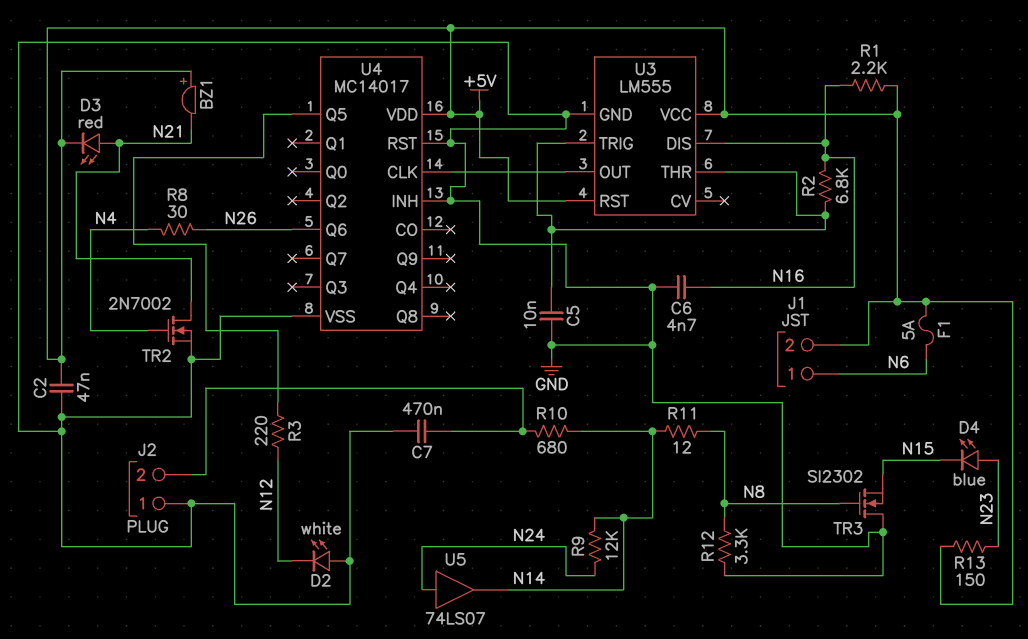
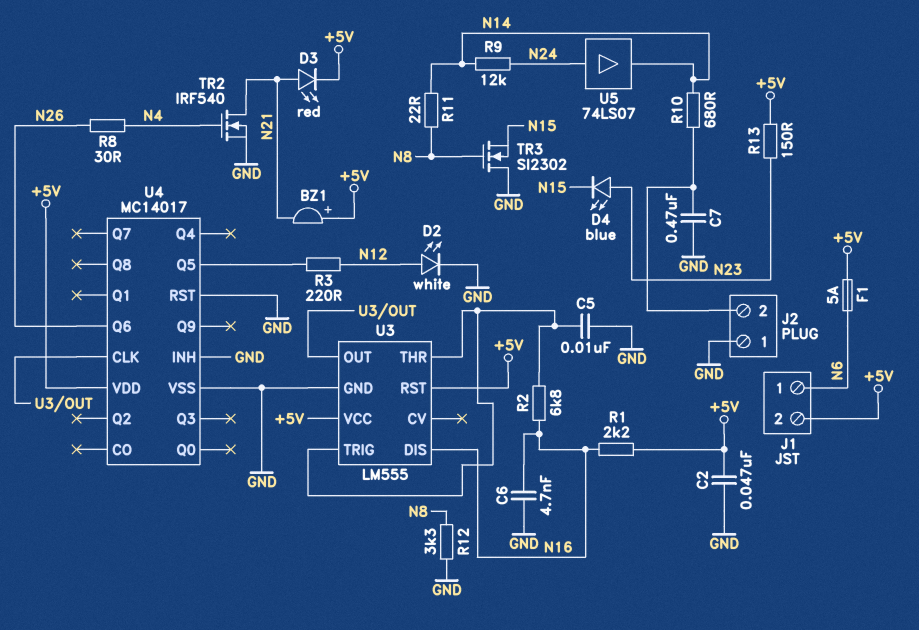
D2: LED white (A GND, K N12) -> LED white (A N12, K GND)
R11: 12 (N8, N14) -> 22 (N8, N14)
TR2: NMOS 2N7002 (G N4, D N21, S GND) -> NMOS IRF540 (G N4, D N21, S GND)

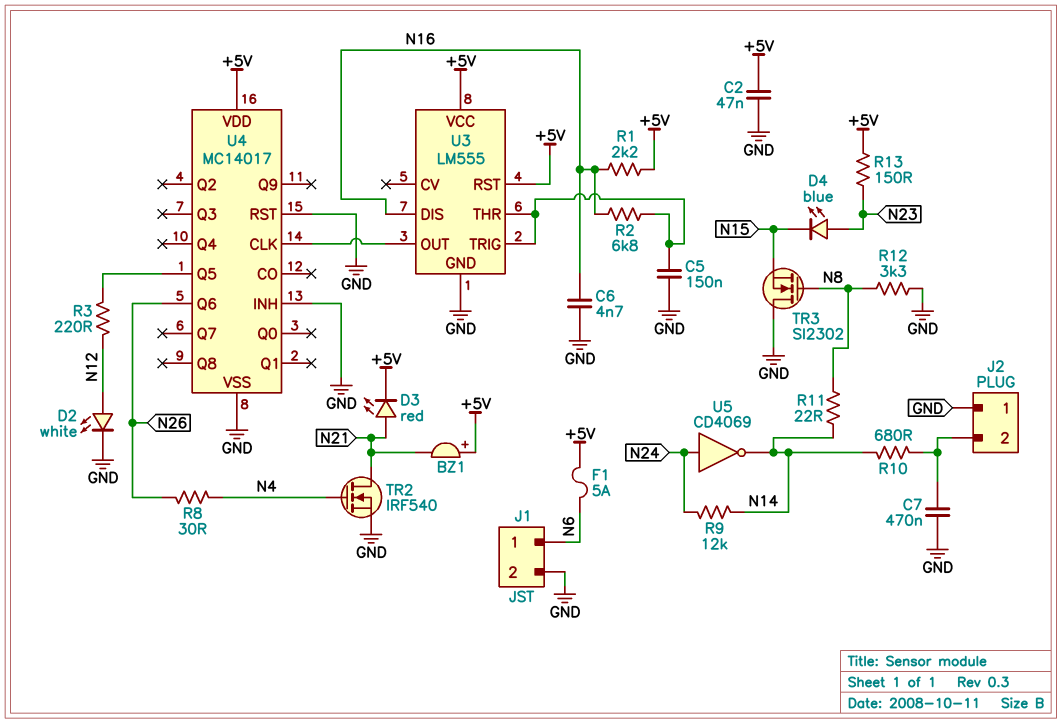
C5: 10nF (GND, U3/THR) -> 150nF (GND, U3/THR)
J1 pin 2: +5V -> GND
U5: buffer 74LS07 (in N24, out N14) -> NOT CD4069 (in N24, out N14)

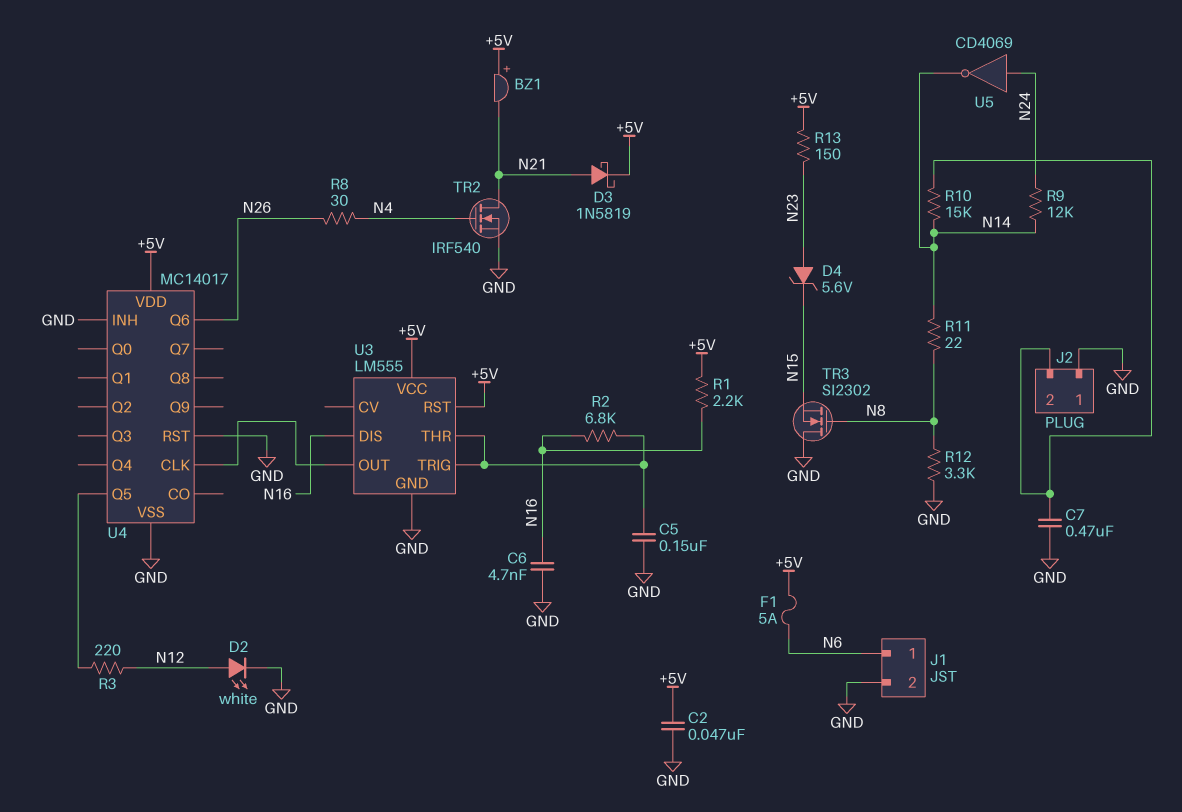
D3: LED red (A N21, K +5V) -> schottky 1N5819 (A N21, K +5V)
D4: LED blue (A N23, K N15) -> zener 5.6V (A N23, K N15)
R10: 680 (J2/2, N14) -> 15k (J2/2, N14)

